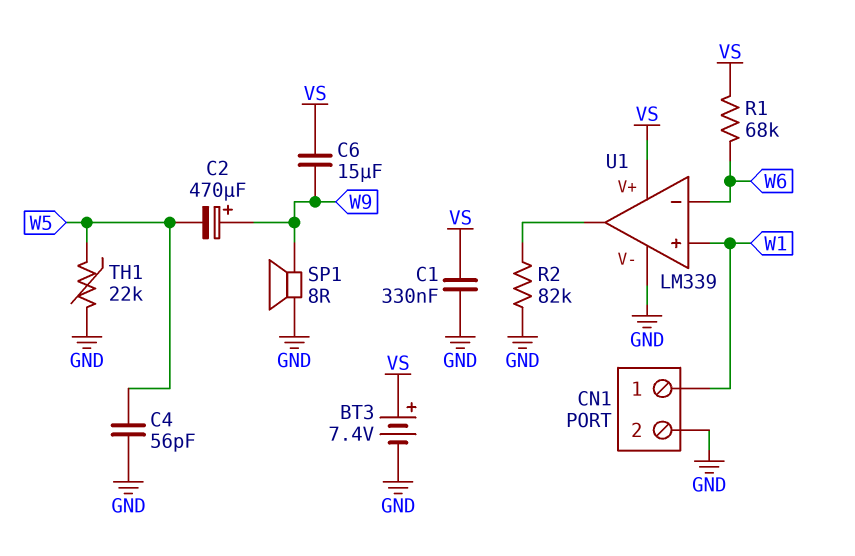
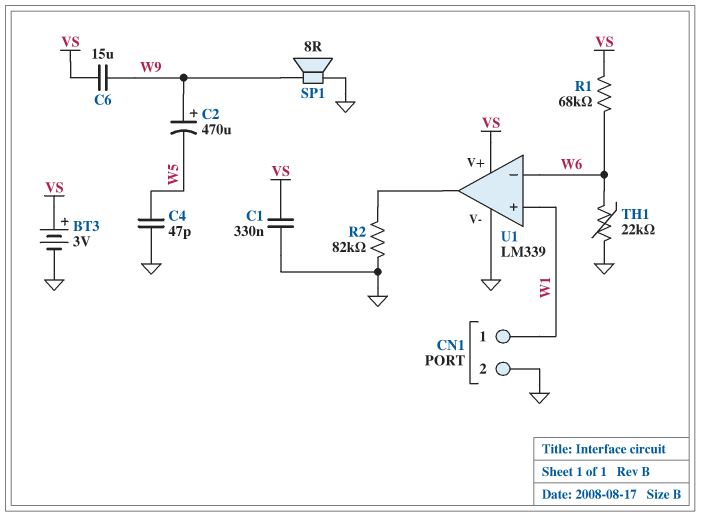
BT3: 7.4V (plus VS, minus GND) -> 3V (plus VS, minus GND)
C4: 56pF (GND, W5) -> 47pF (GND, W5)
TH1: 22k (GND, W5) -> 22k (GND, W6)

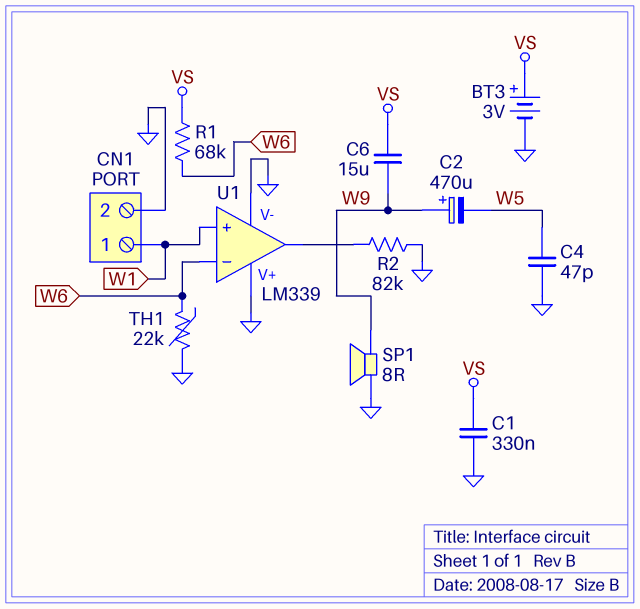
U1 pin V+: VS -> GND

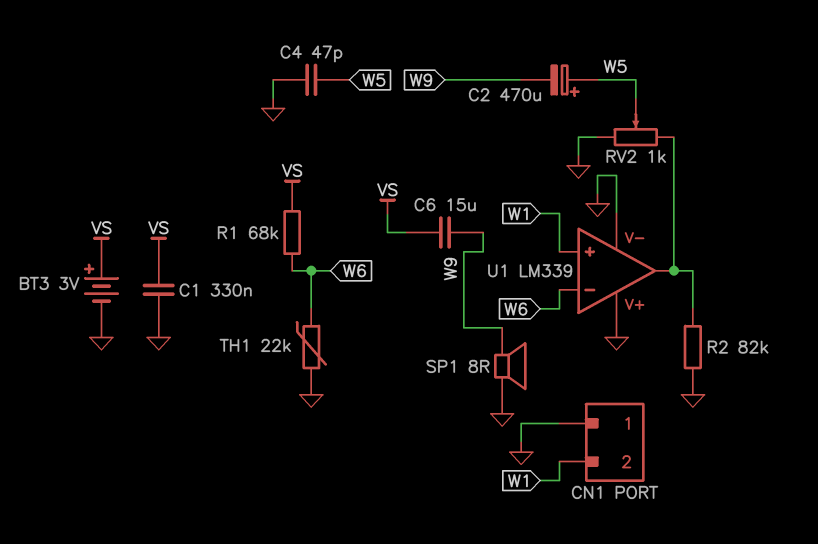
C2: 470uF (plus W9, minus W5) -> 470uF (plus W5, minus W9)
CN1 pin 1: W1 -> GND
CN1 pin 2: GND -> W1
RV2: none -> 1k (GND, U1/out, wiper W5)

